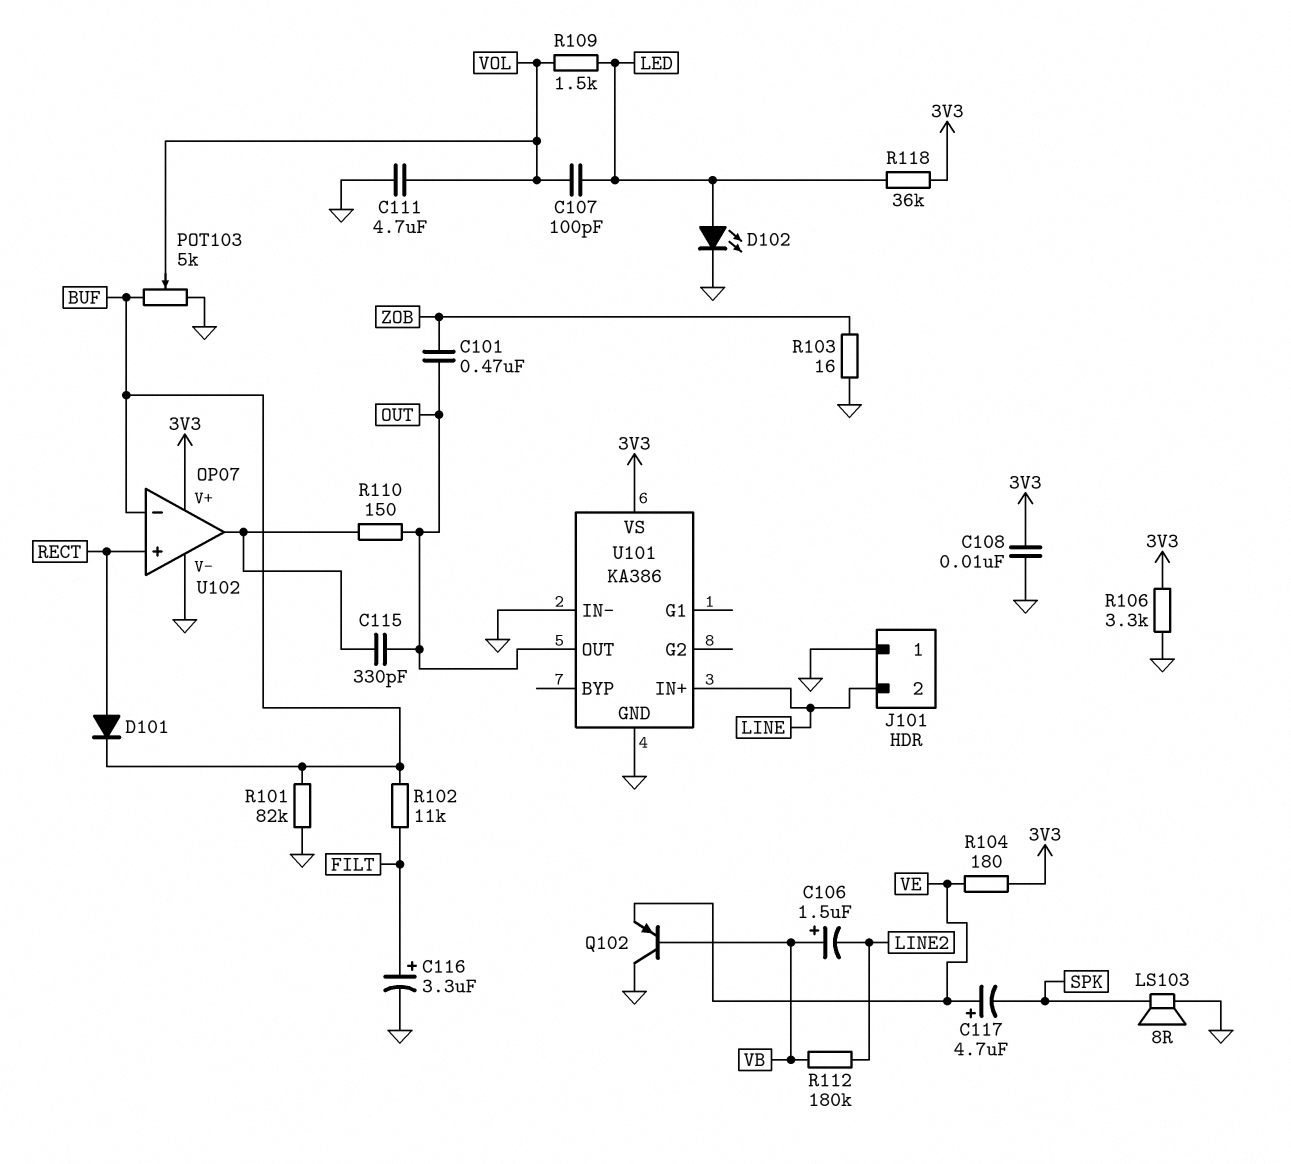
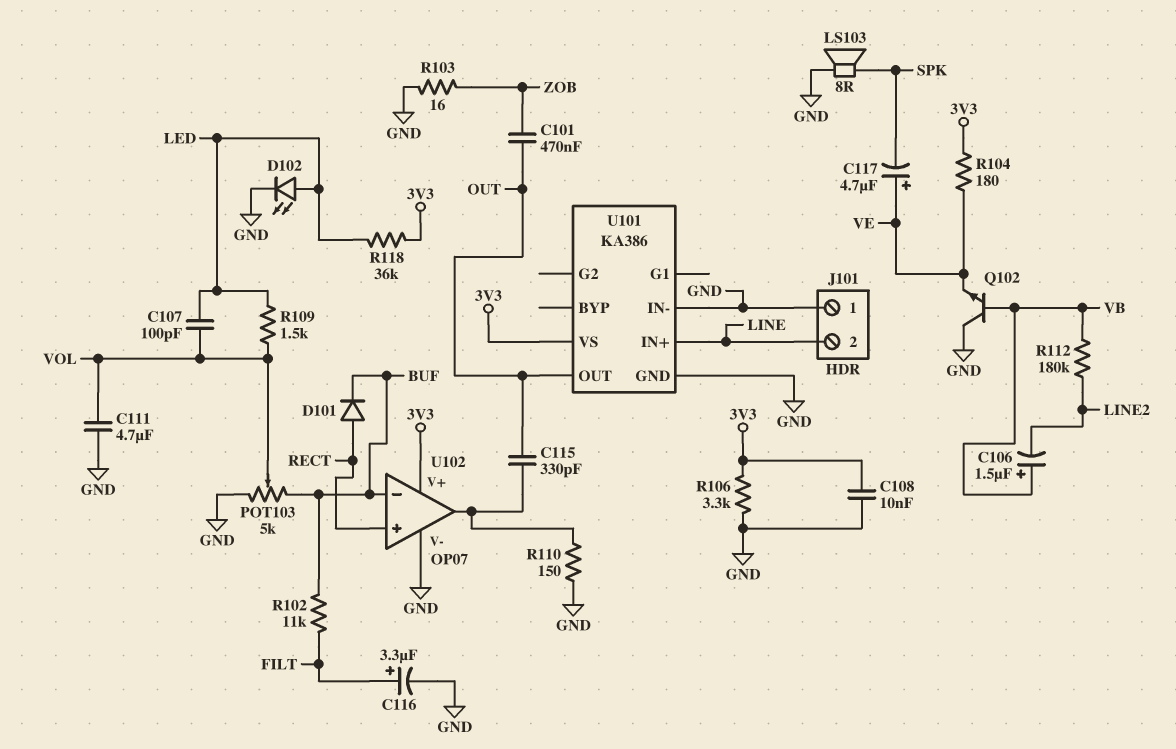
Q102: PNP (B VB, C GND, E VE) -> NPN (B VB, C GND, E VE)
R101: 82k (BUF, GND) -> none
R110: 150 (OUT, U102/out) -> 150 (GND, U102/out)

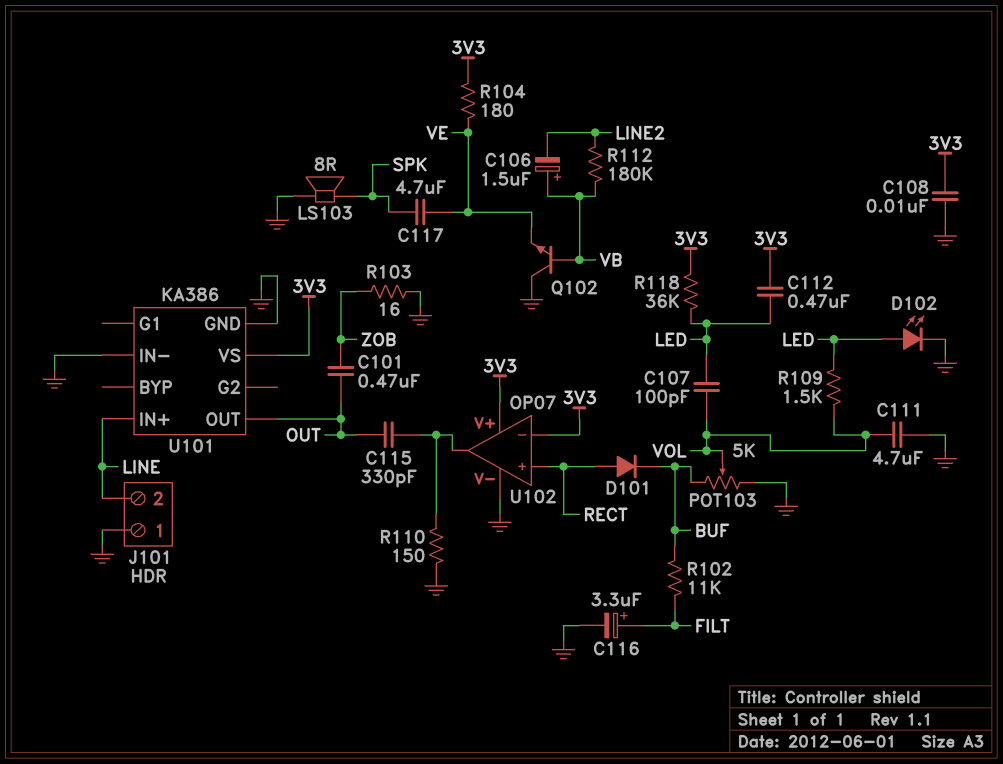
C112: none -> 470nF (3V3, LED)
C117: 4.7uF (plus VE, minus SPK) -> 4.7uF (SPK, VE)
R106: 3.3k (3V3, GND) -> none
U102 pin in-: BUF -> 3V3

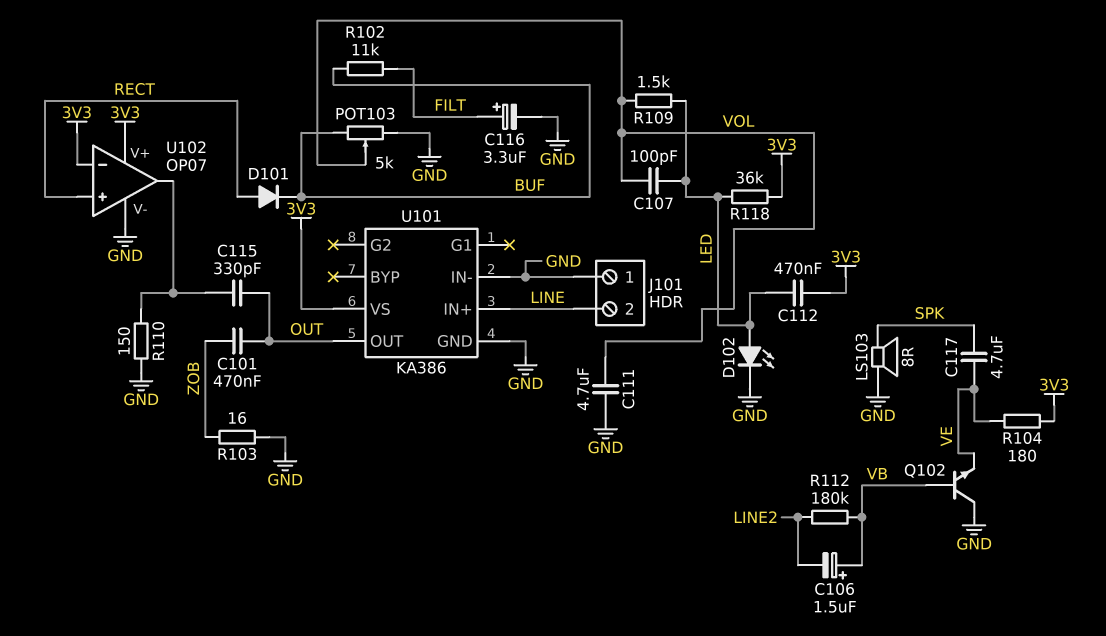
C108: 10nF (3V3, GND) -> none

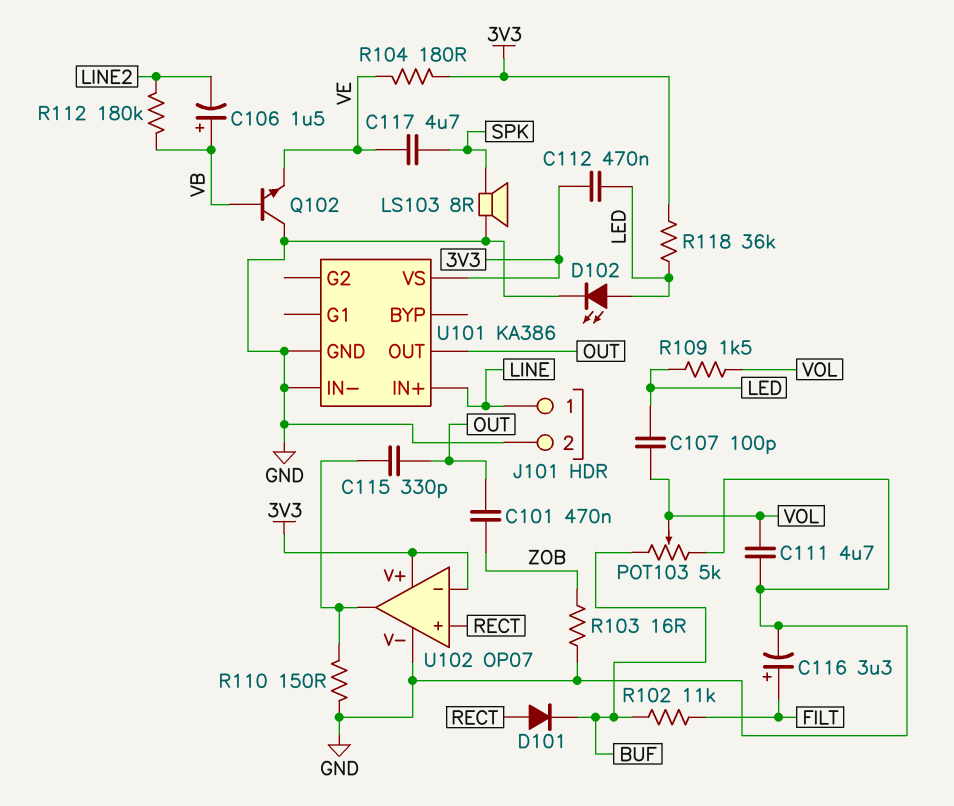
J101 pin 1: GND -> LINE
J101 pin 2: LINE -> GND

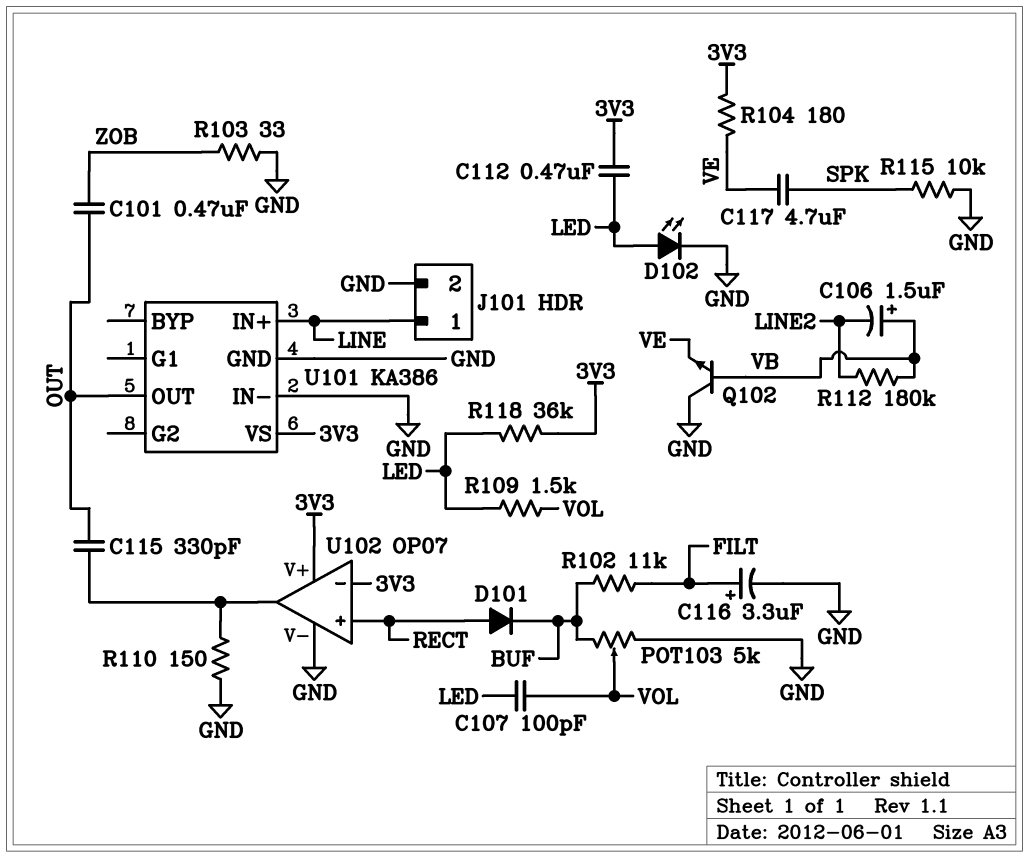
C111: 4.7uF (GND, VOL) -> none
LS103: speaker 8R (GND, SPK) -> none
R103: 16 (GND, ZOB) -> 33 (GND, ZOB)
R115: none -> 10k (GND, SPK)

